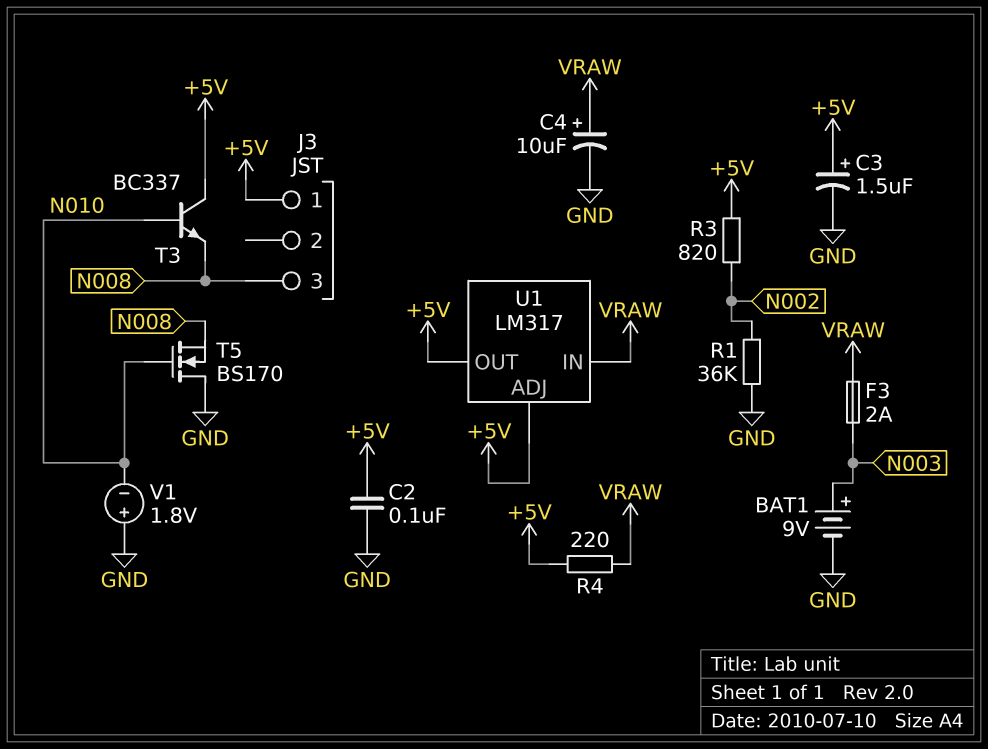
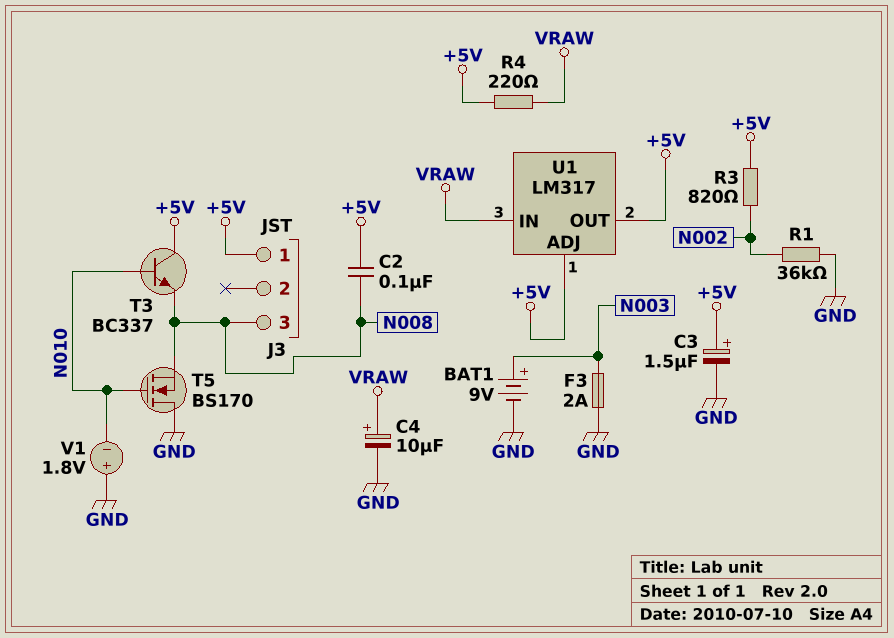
C2: 100nF (+5V, GND) -> 100nF (+5V, N008)
F3: 2A (N003, VRAW) -> 2A (GND, N003)

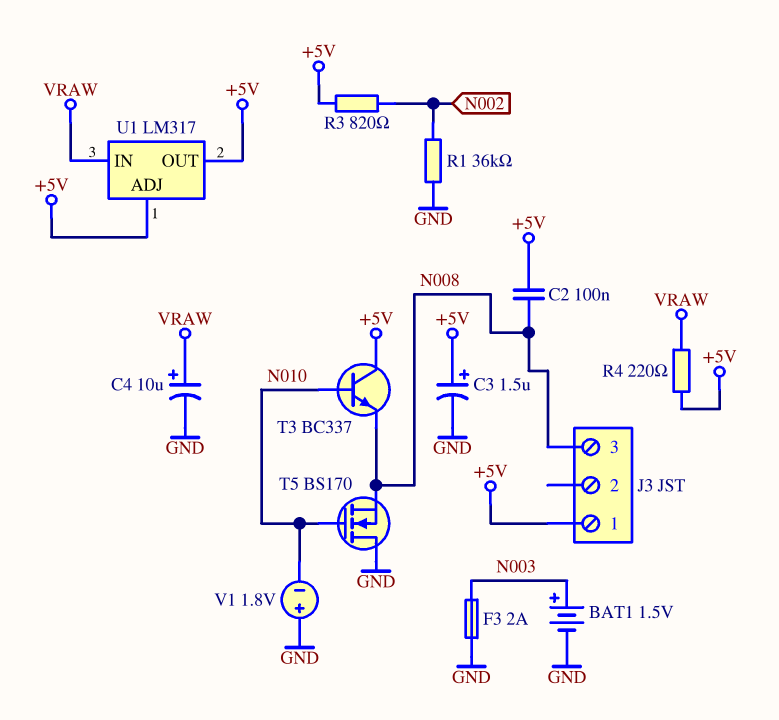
BAT1: 9V (plus N003, minus GND) -> 1.5V (plus N003, minus GND)

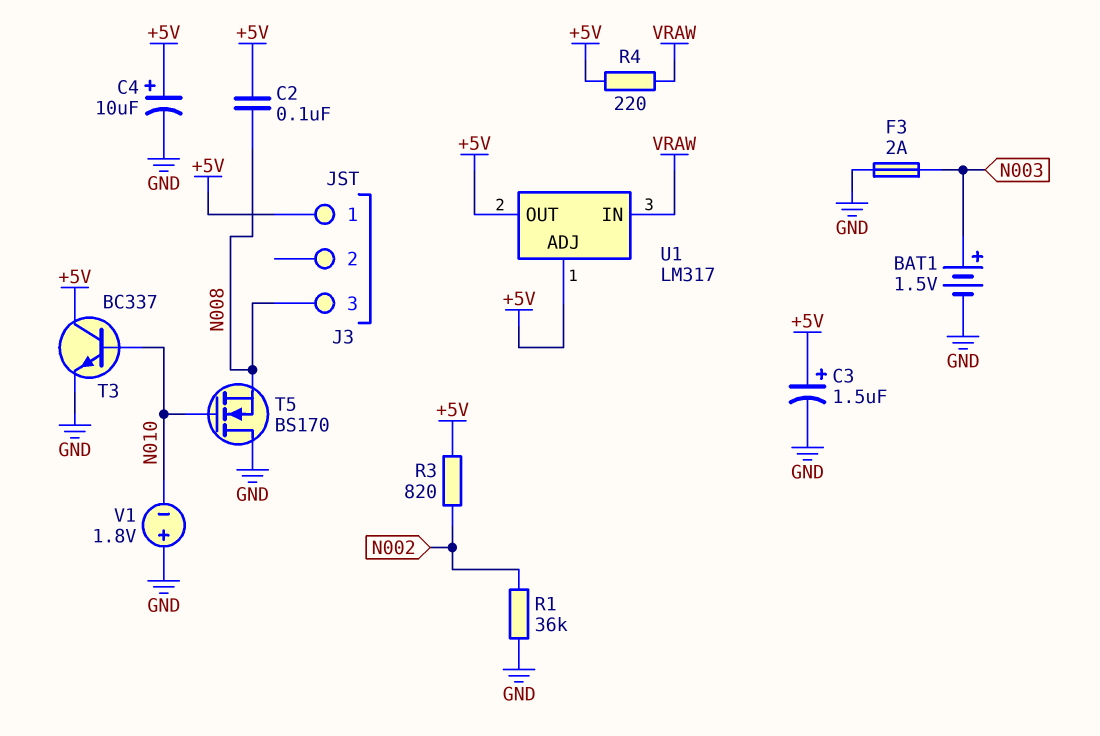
C4: 10uF (plus VRAW, minus GND) -> 10uF (plus +5V, minus GND)
T3: NPN BC337 (B N010, C +5V, E N008) -> NPN BC337 (B N010, C +5V, E GND)

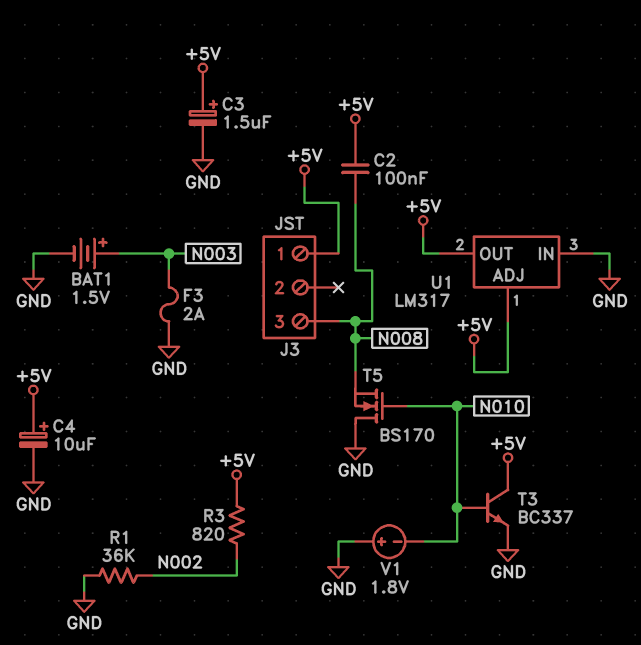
R4: 220 (+5V, VRAW) -> none
U1 pin IN: VRAW -> GND

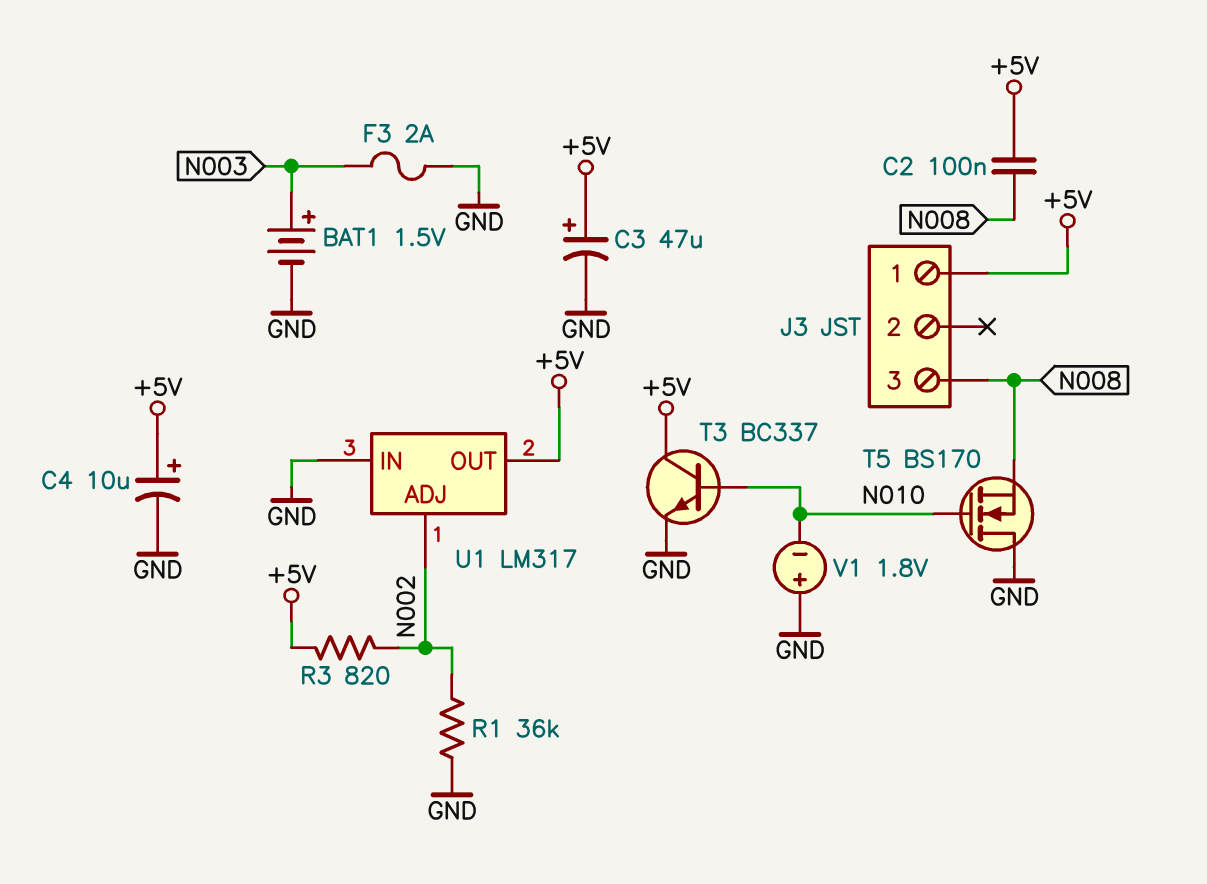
C3: 1.5uF (plus +5V, minus GND) -> 47uF (plus +5V, minus GND)
U1 pin ADJ: +5V -> N002

